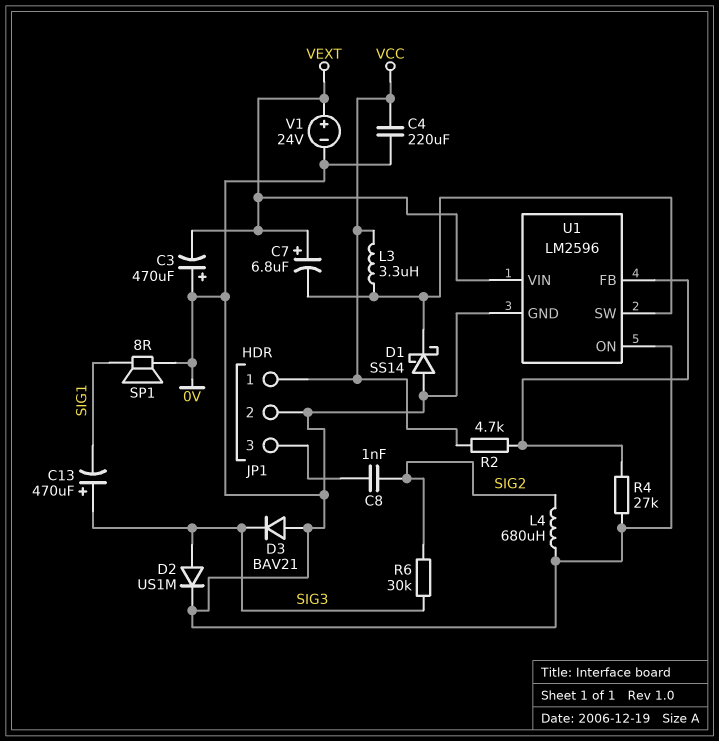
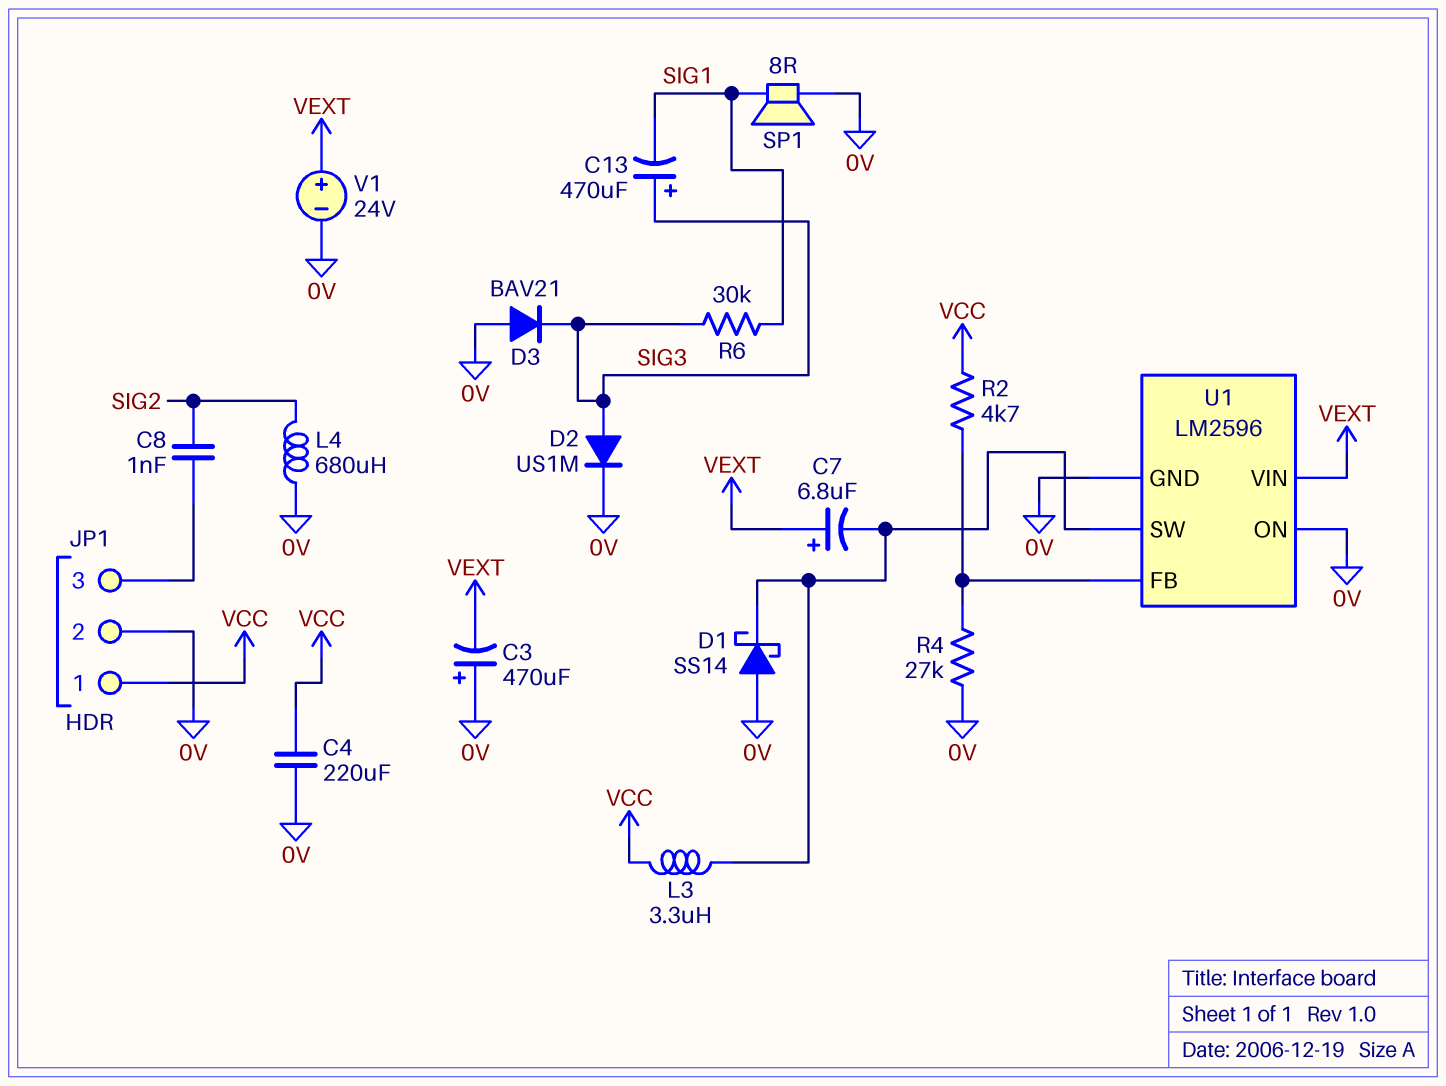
R6: 30k (SIG2, SIG3) -> 30k (SIG1, SIG3)

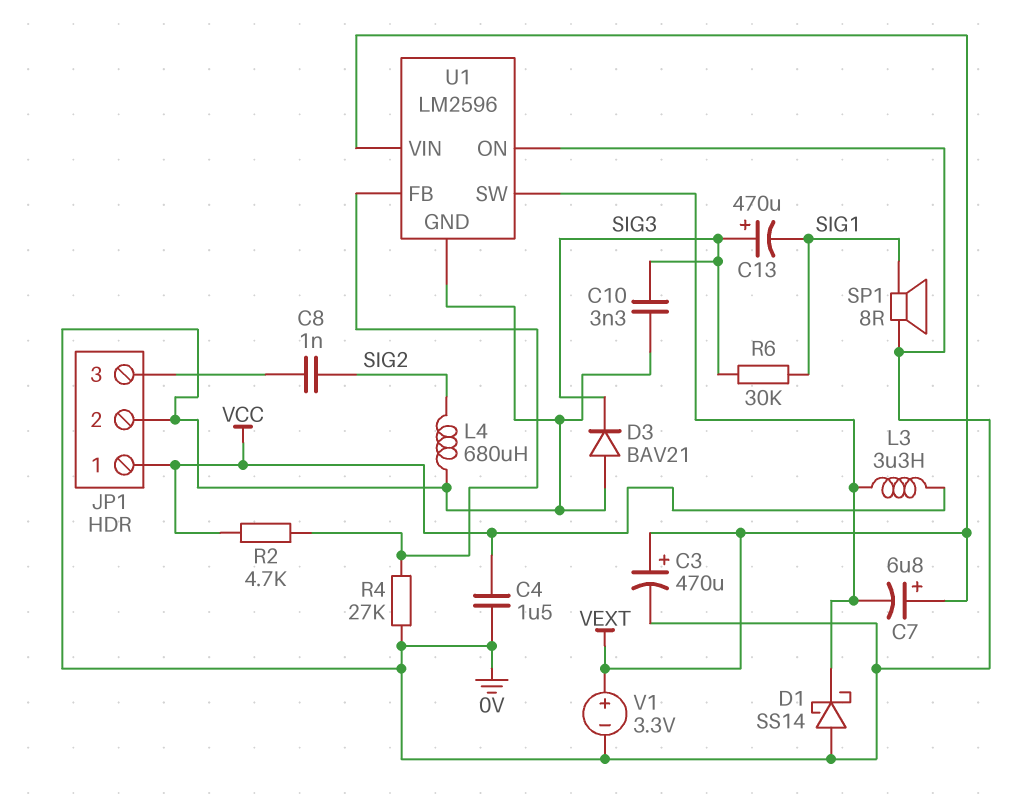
C3: 470uF (plus 0V, minus VEXT) -> 470uF (plus VEXT, minus 0V)
C4: 220uF (0V, VCC) -> 1.5uF (0V, VCC)
C10: none -> 3.3nF (0V, SIG3)
D2: diode US1M (A SIG3, K 0V) -> none
V1: 24V (plus VEXT, minus 0V) -> 3.3V (plus VEXT, minus 0V)

